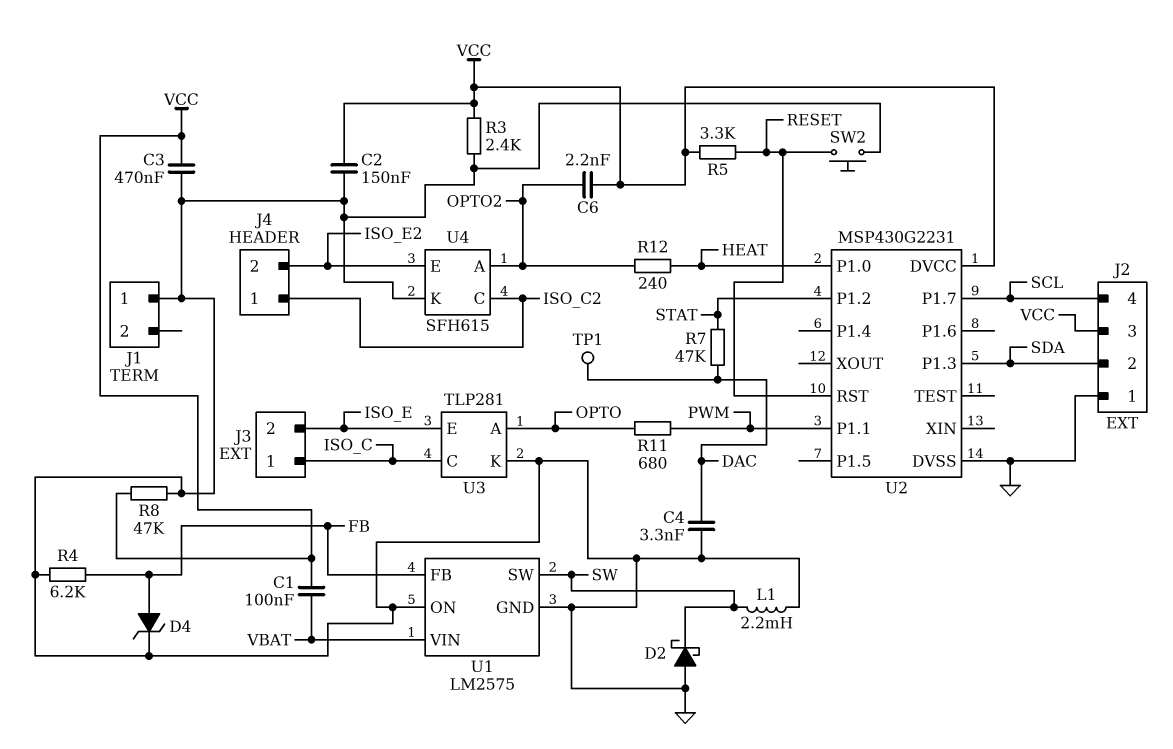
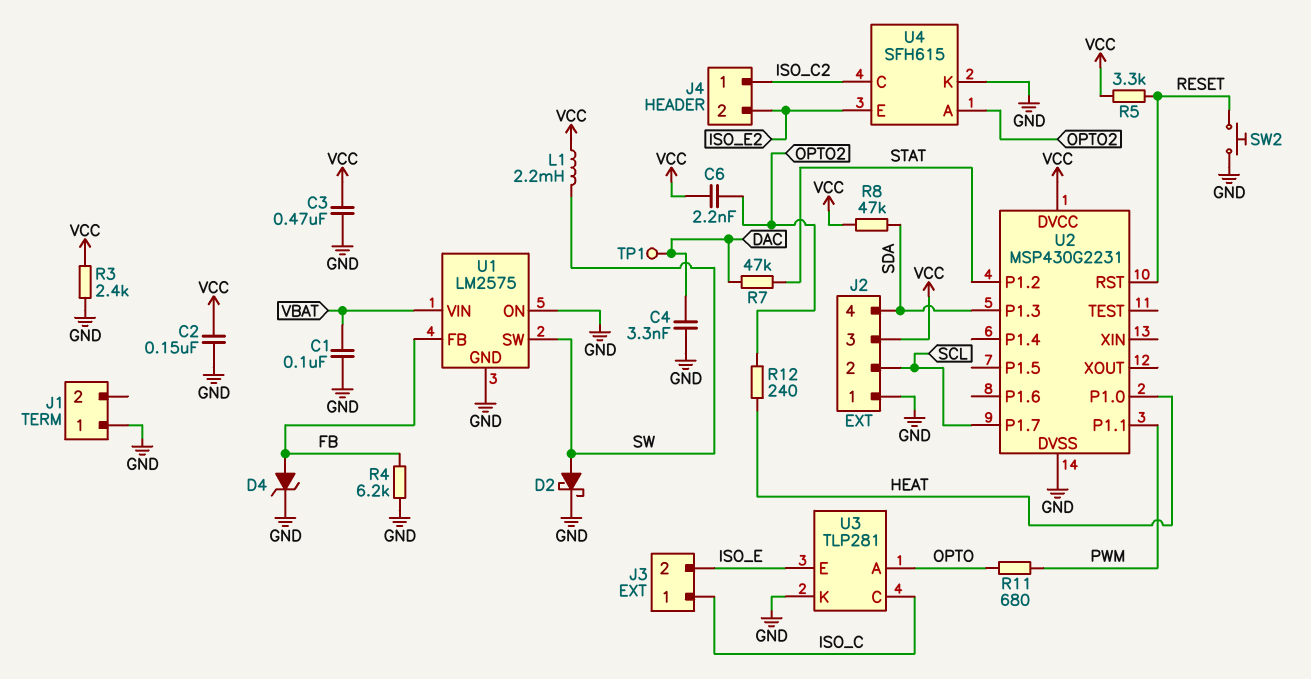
C1: 100nF (VBAT, VCC) -> 100nF (GND, VBAT)
D2: schottky (A GND, K SW) -> schottky (A SW, K GND)
J2 pin 2: SDA -> SCL
J2 pin 4: SCL -> SDA
L1: 2.2mH (GND, SW) -> 2.2mH (SW, VCC)
R8: 47k (GND, VCC) -> 47k (SDA, VCC)

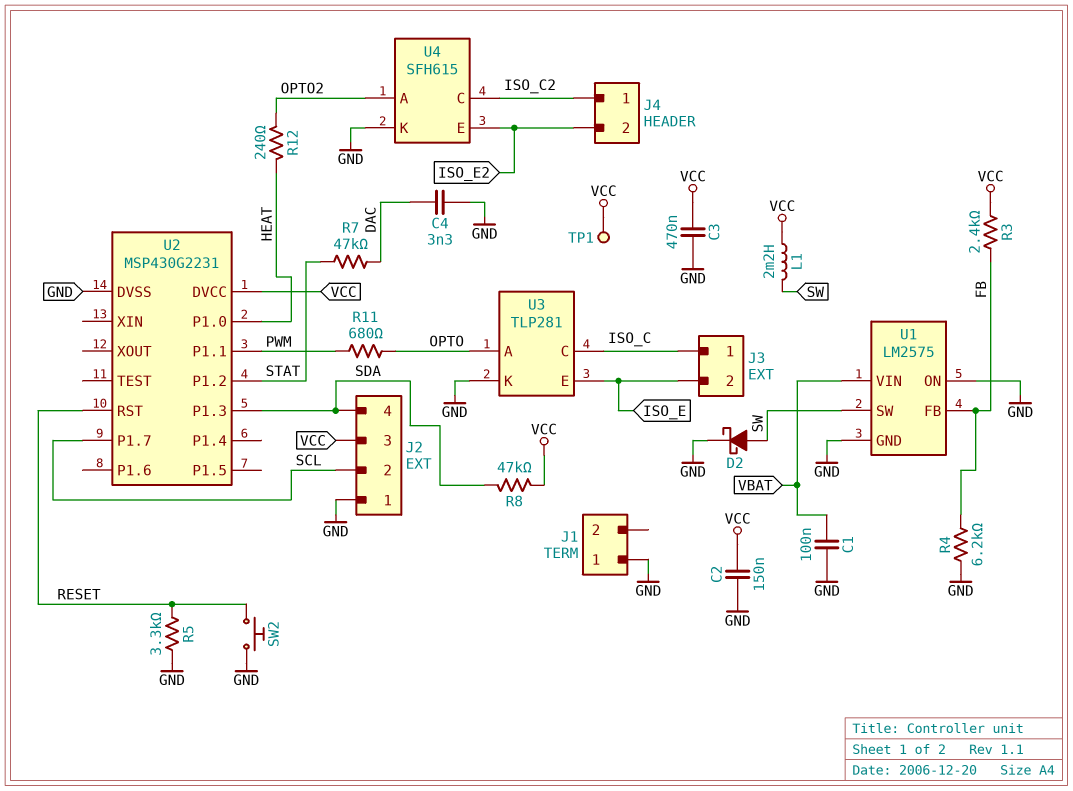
C6: 2.2nF (OPTO2, VCC) -> none
D4: zener (A FB, K GND) -> none
R3: 2.4k (GND, VCC) -> 2.4k (FB, VCC)
R5: 3.3k (RESET, VCC) -> 3.3k (GND, RESET)
TP1: test point (DAC) -> test point (VCC)

